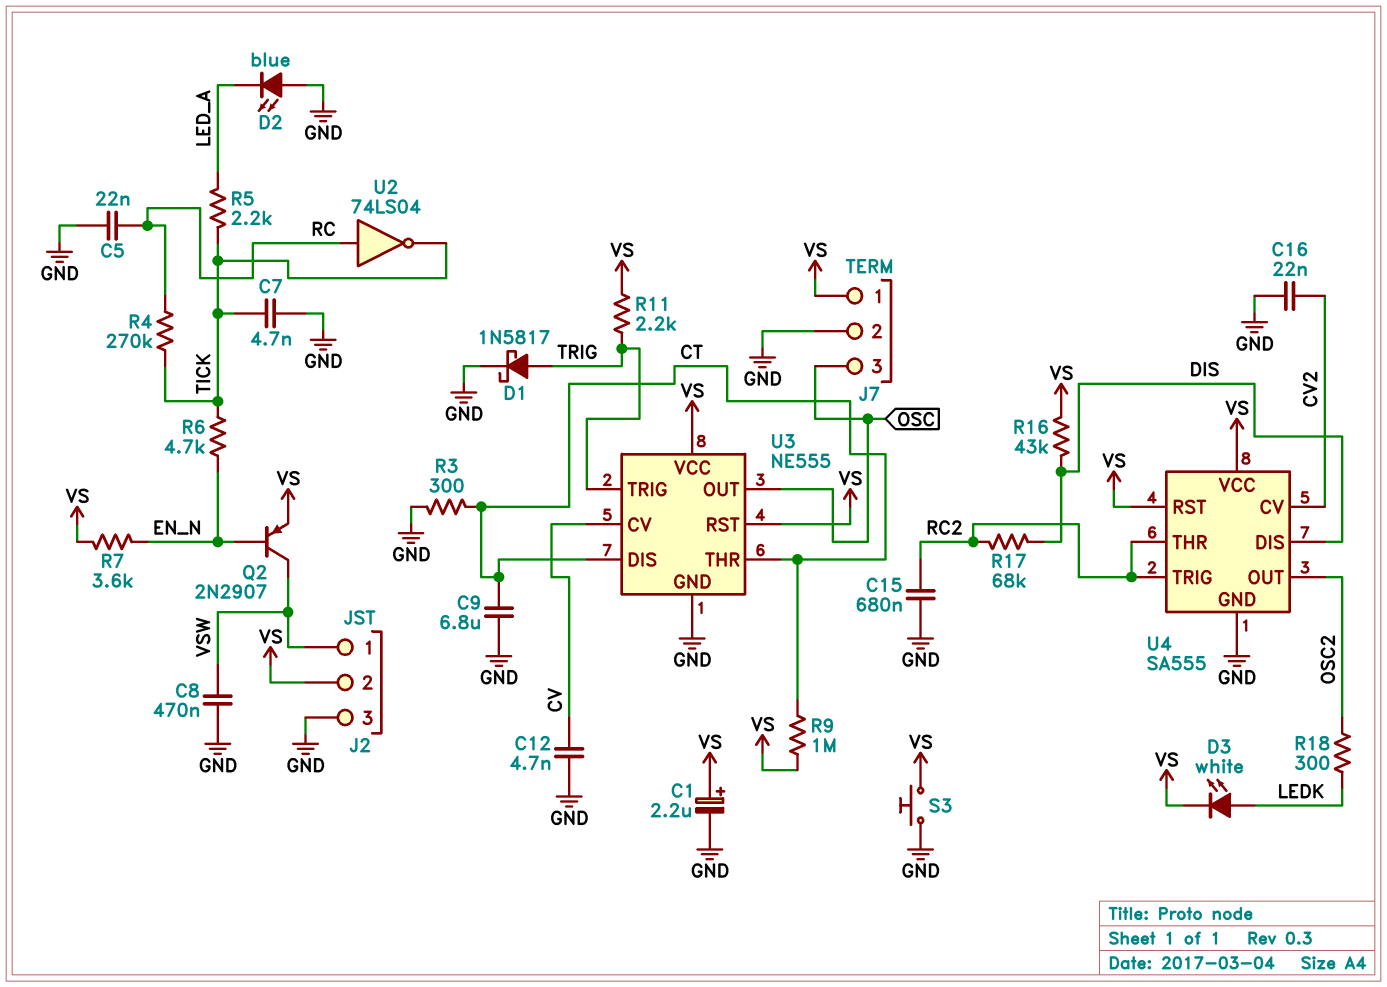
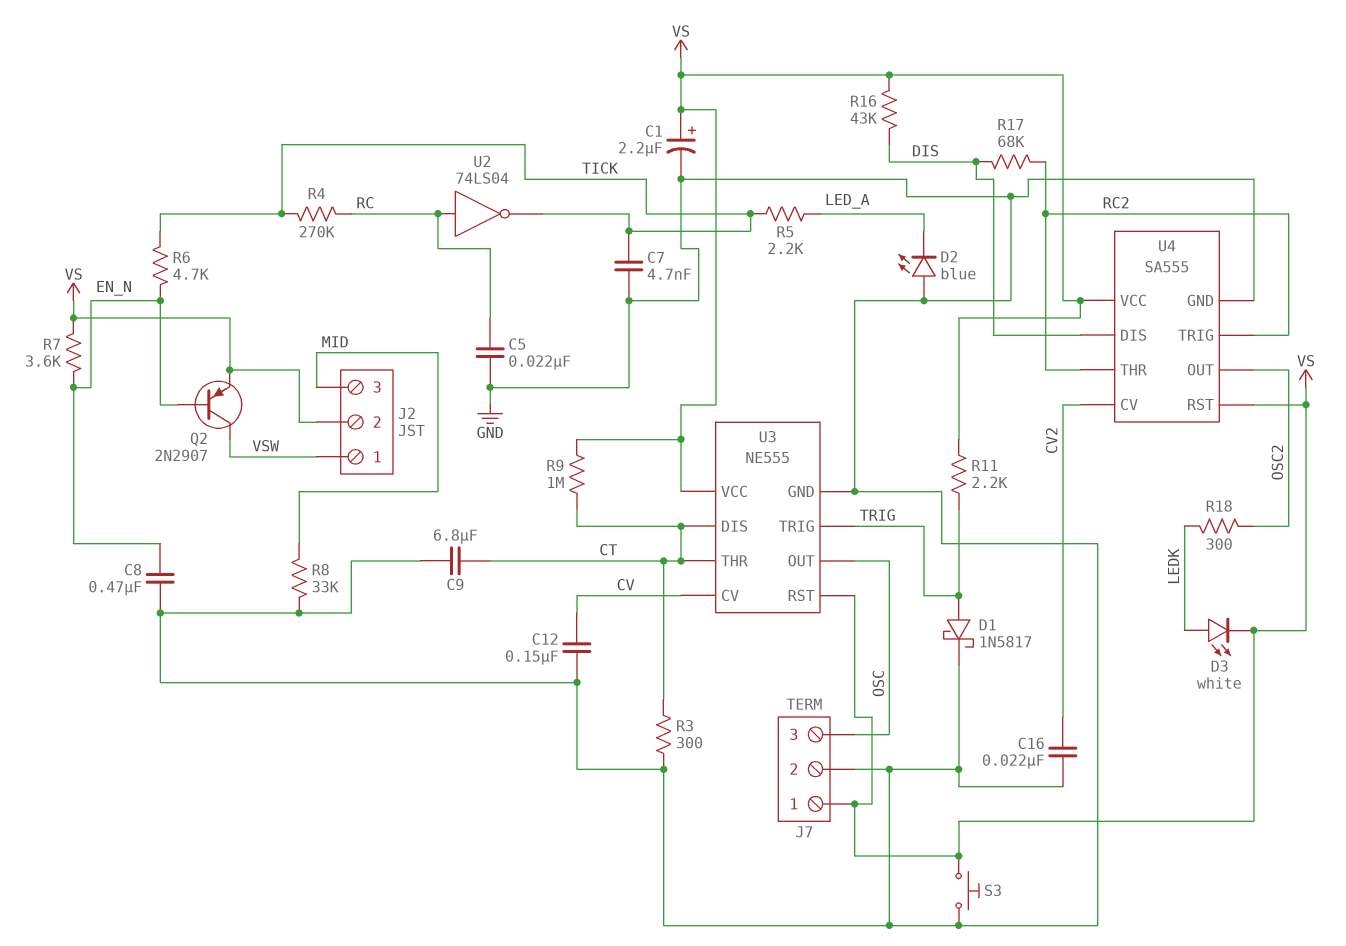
C8: 470nF (GND, VSW) -> 470nF (EN_N, GND)
C12: 4.7nF (CV, GND) -> 150nF (CV, GND)
C15: 680nF (GND, RC2) -> none
J2 pin 3: GND -> MID
R8: none -> 33k (GND, MID)

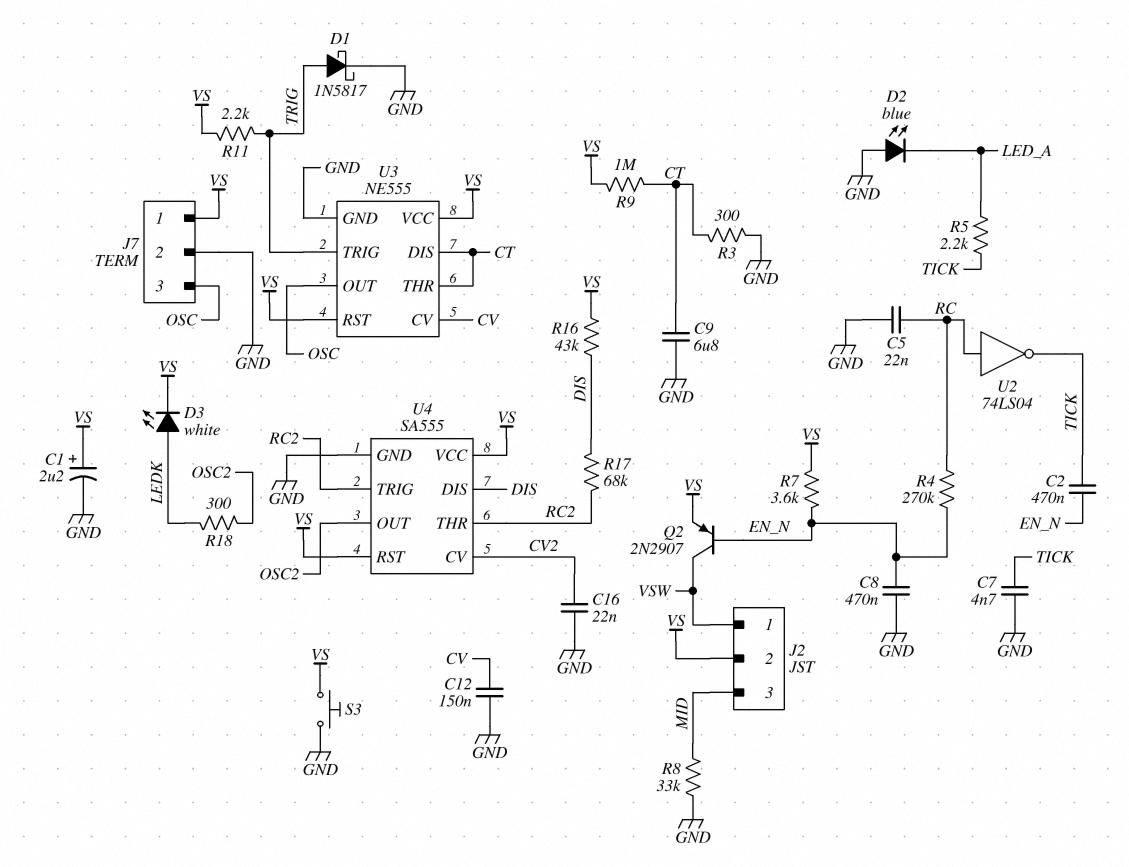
C2: none -> 470nF (EN_N, TICK)
R4: 270k (RC, TICK) -> 270k (EN_N, RC)
R6: 4.7k (EN_N, TICK) -> none

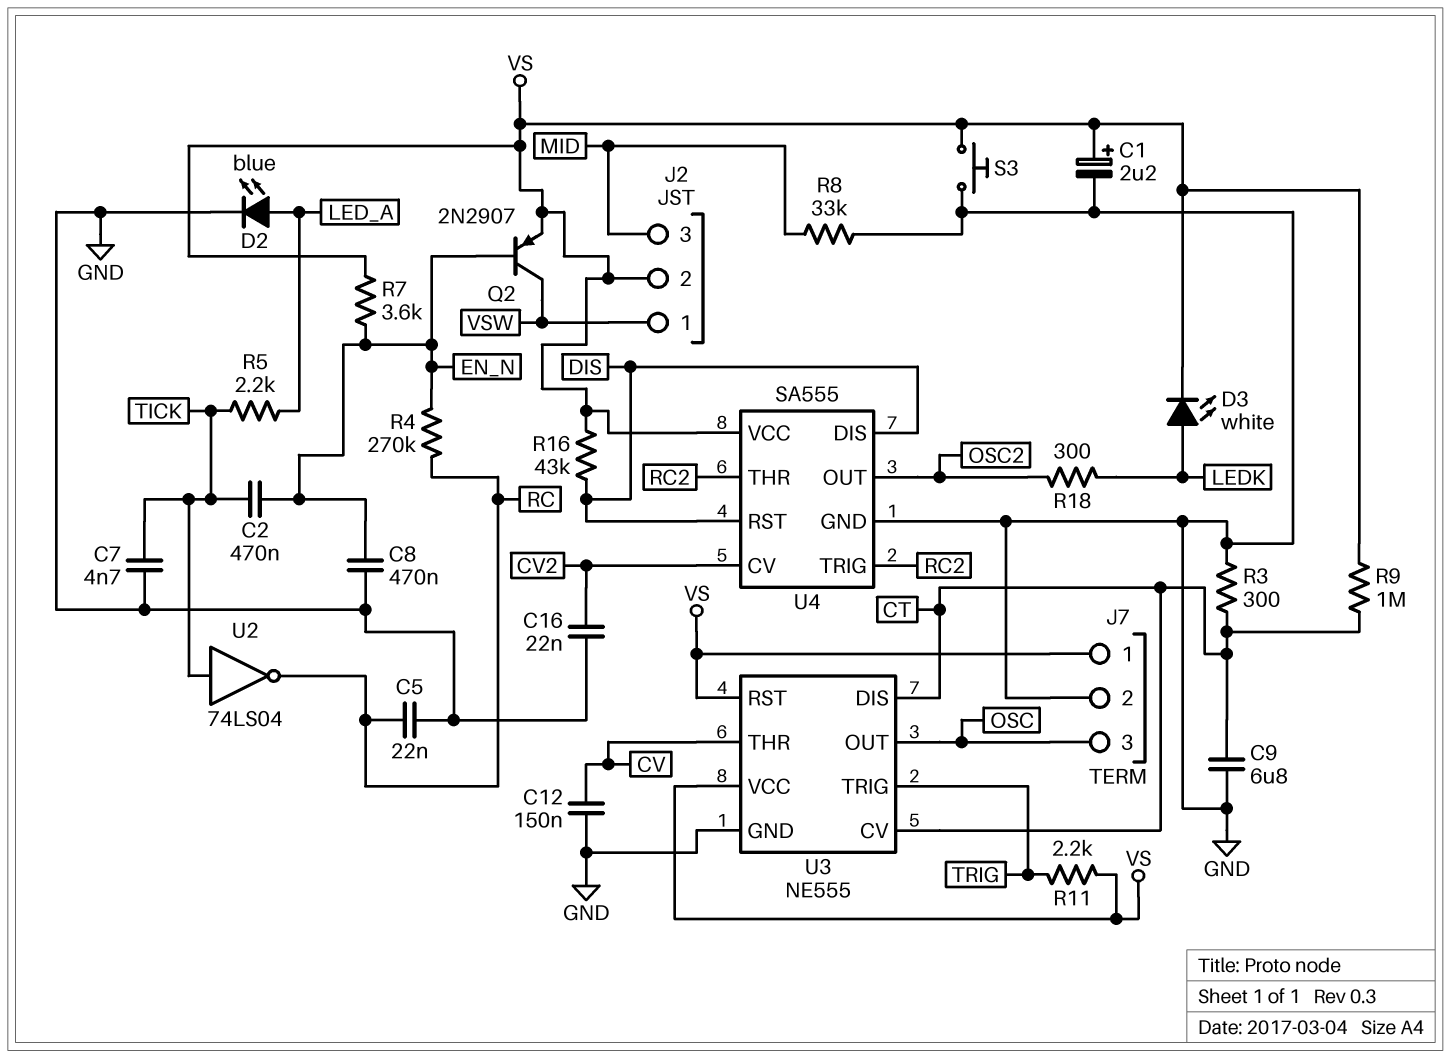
D1: schottky 1N5817 (A TRIG, K GND) -> none
D2: LED blue (A GND, K LED_A) -> LED blue (A LED_A, K GND)
R17: 68k (DIS, RC2) -> none
U2: NOT 74LS04 (in RC, out TICK) -> NOT 74LS04 (in TICK, out RC)
U3 pin CV: CV -> CT
U3 pin THR: CT -> CV
U4 pin RST: VS -> DIS

